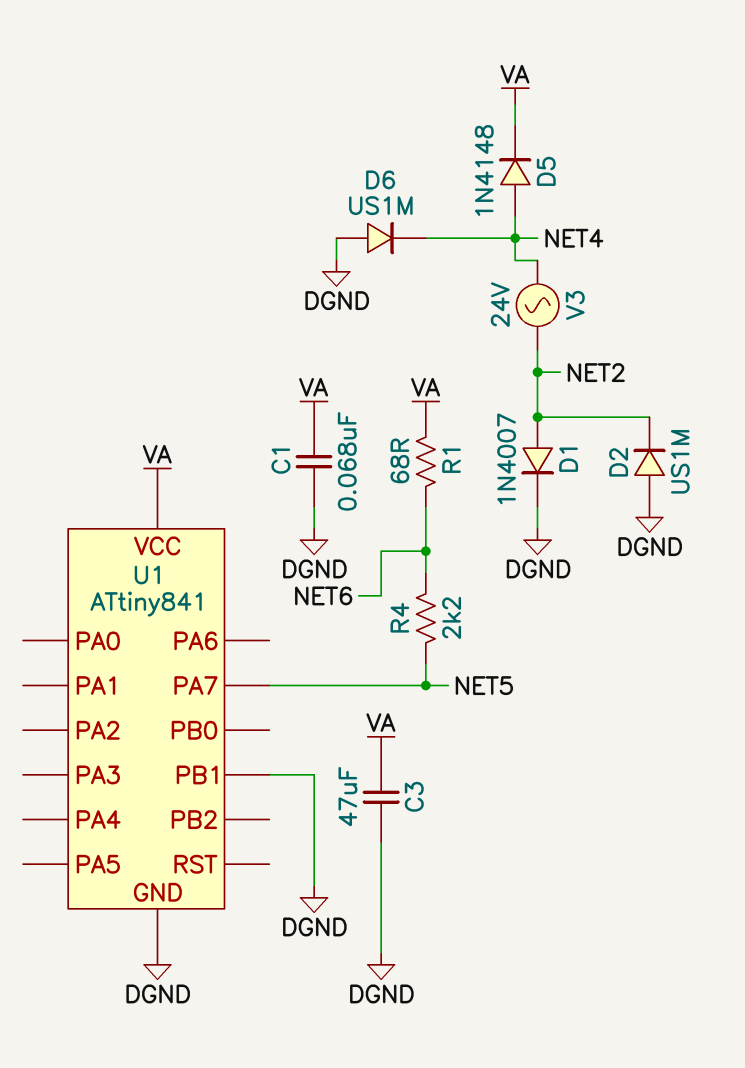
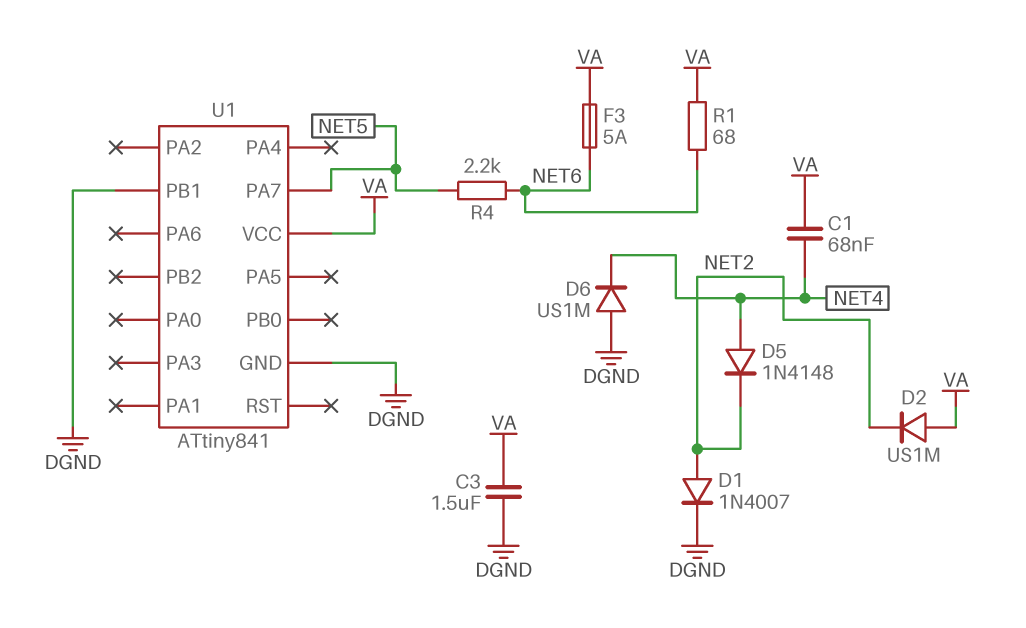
C1: 68nF (DGND, VA) -> 68nF (NET4, VA)
C3: 47uF (DGND, VA) -> 1.5uF (DGND, VA)
D2: diode US1M (A DGND, K NET2) -> diode US1M (A VA, K NET2)
D5: diode 1N4148 (A NET4, K VA) -> diode 1N4148 (A NET4, K NET2)
F3: none -> 5A (NET6, VA)
V3: AC 24V (NET2, NET4) -> none

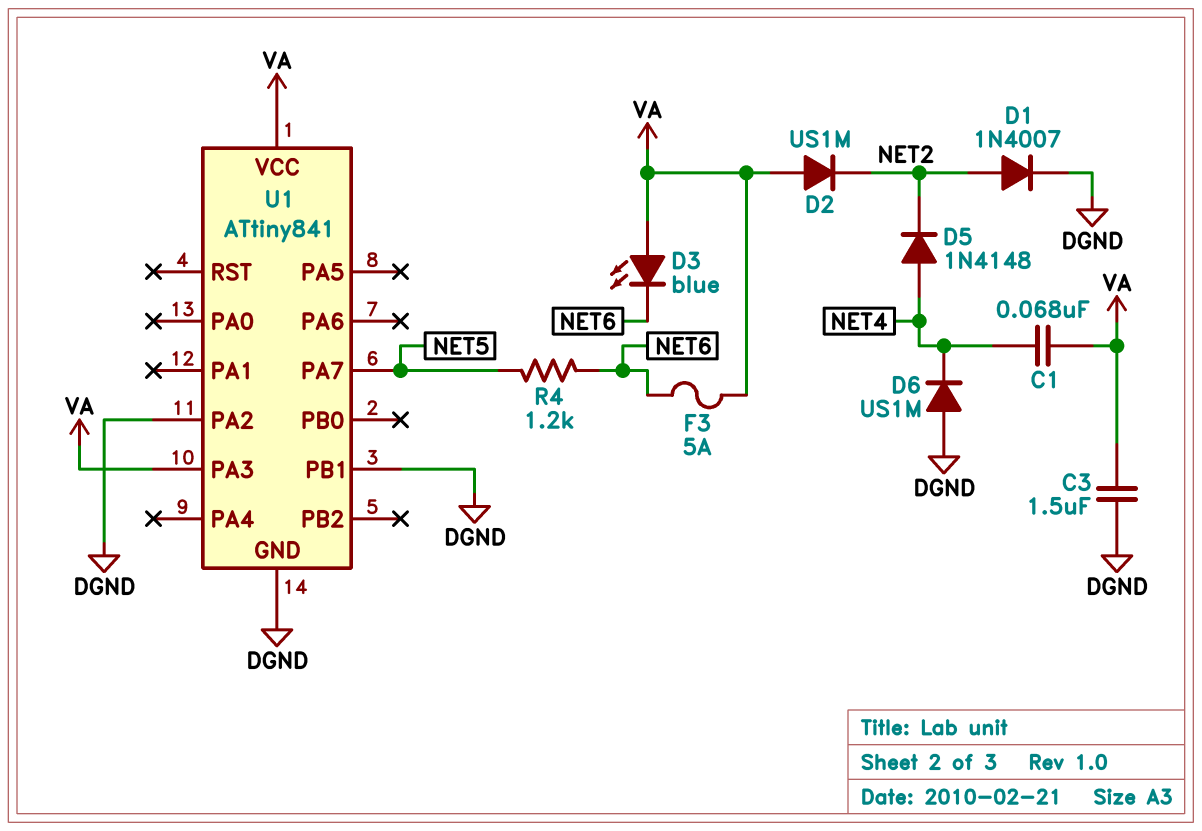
D3: none -> LED blue (A VA, K NET6)
R1: 68 (NET6, VA) -> none
R4: 2.2k (NET5, NET6) -> 1.2k (NET5, NET6)
U1 pin PA2: none -> DGND
U1 pin PA3: none -> VA

